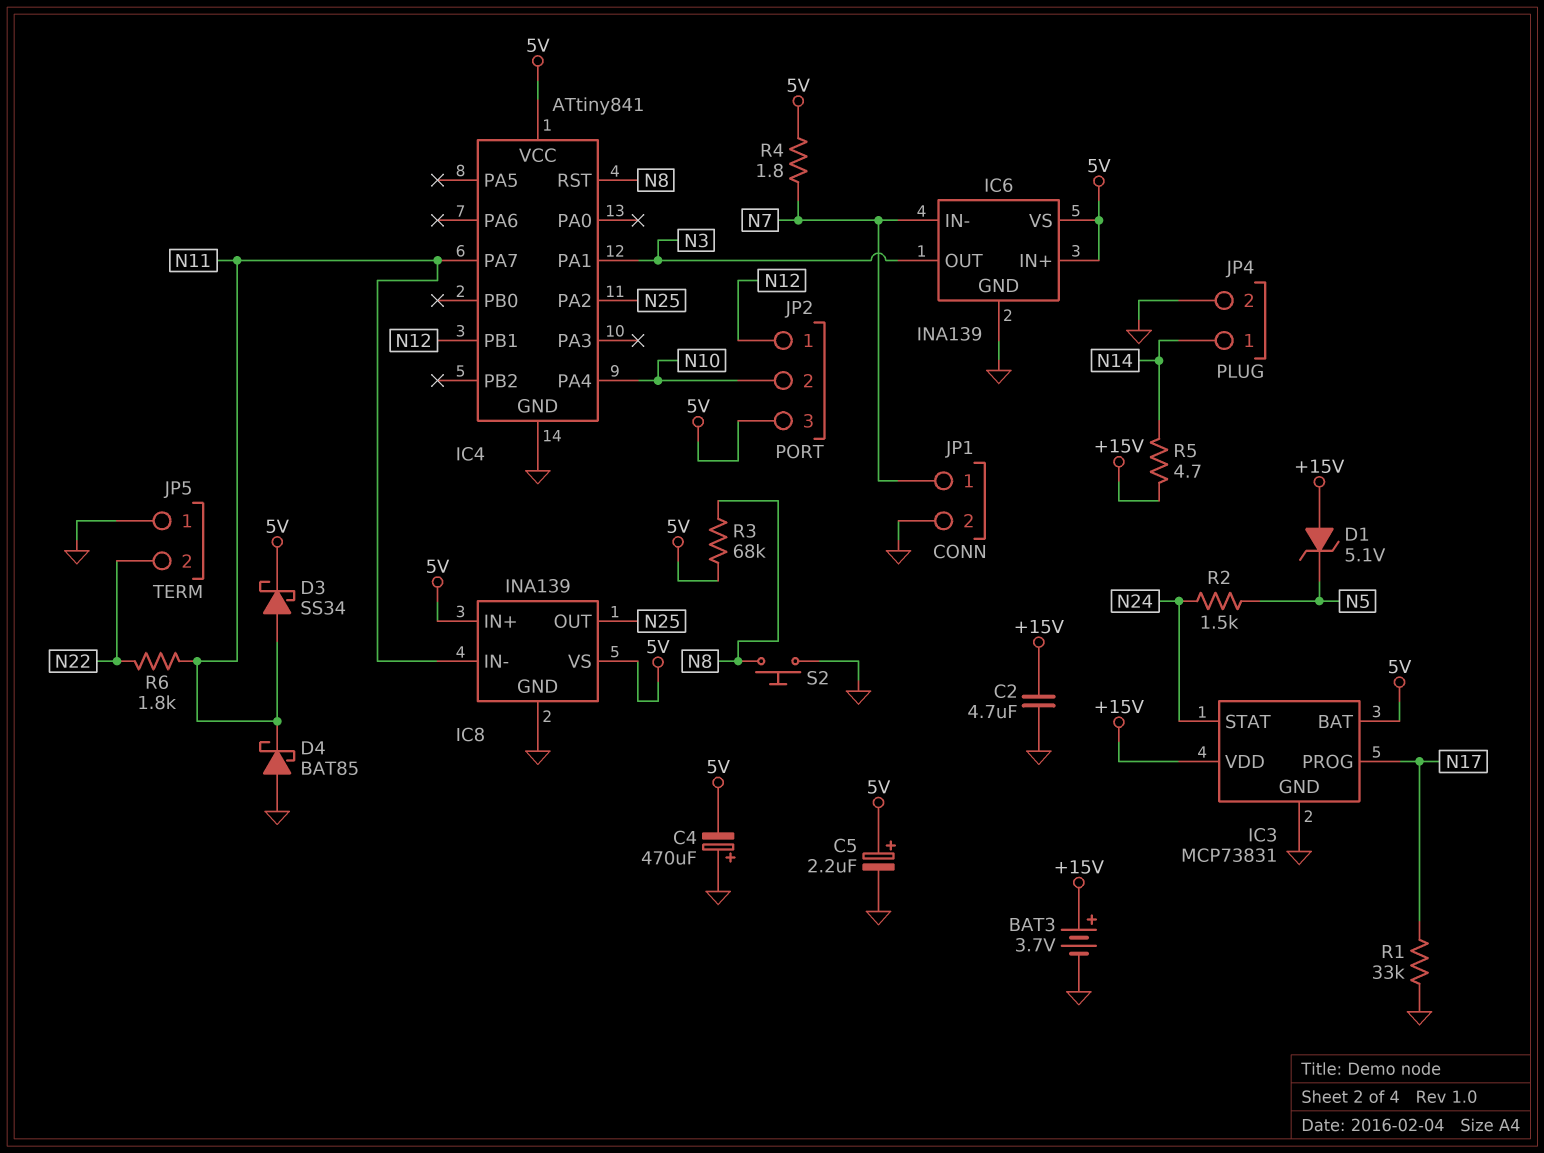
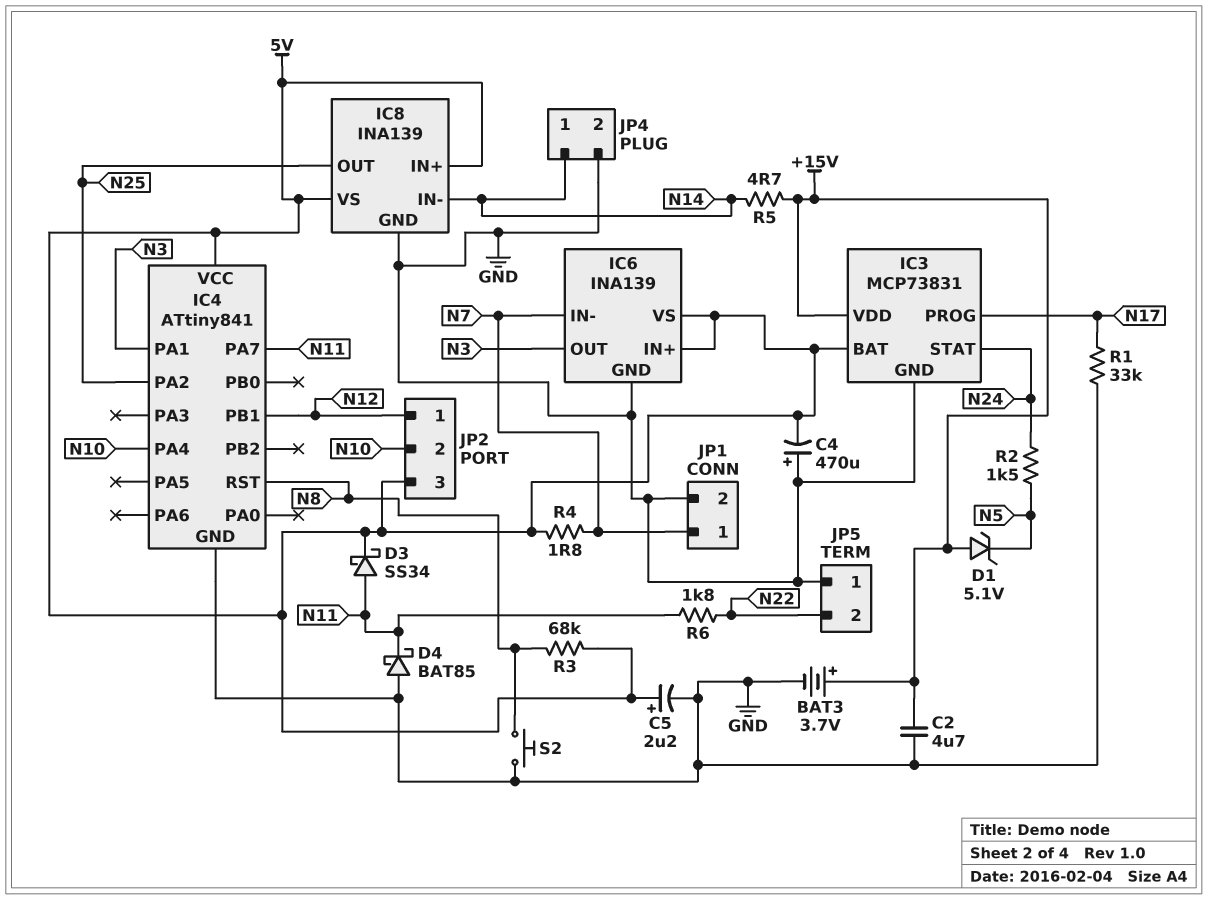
IC8 pin IN-: N11 -> N14

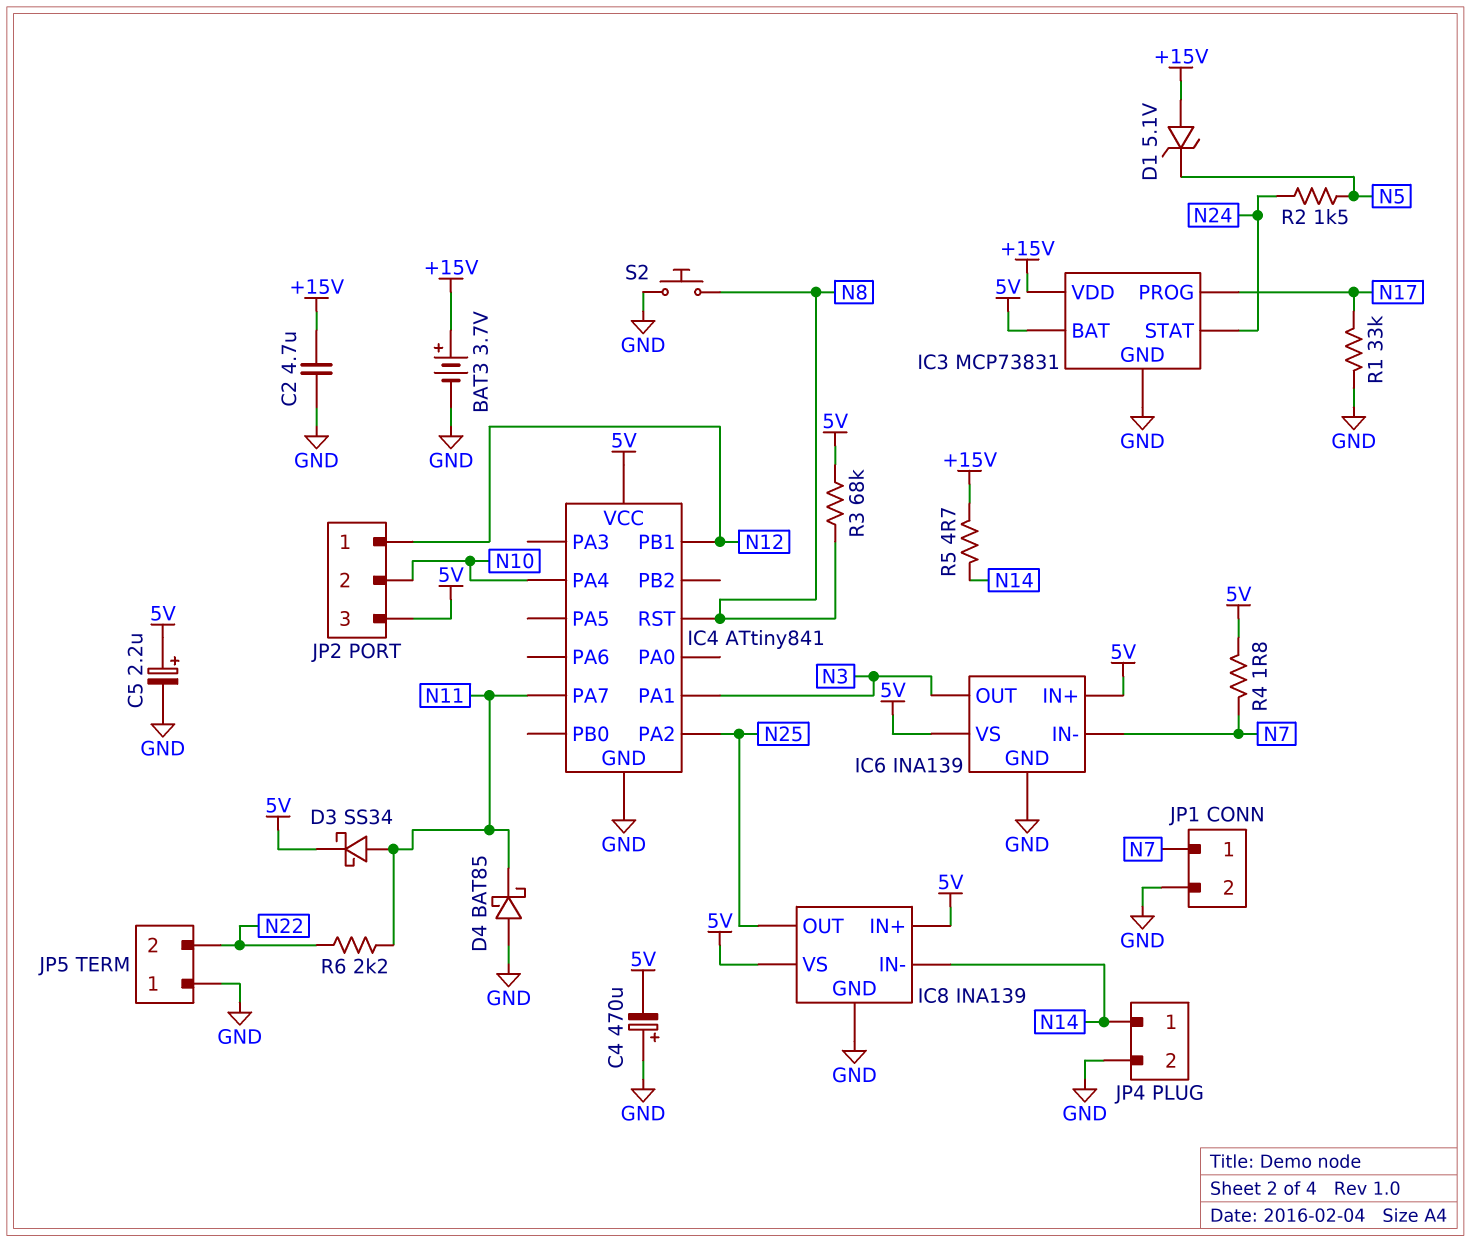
R6: 1.8k (N11, N22) -> 2.2k (N11, N22)

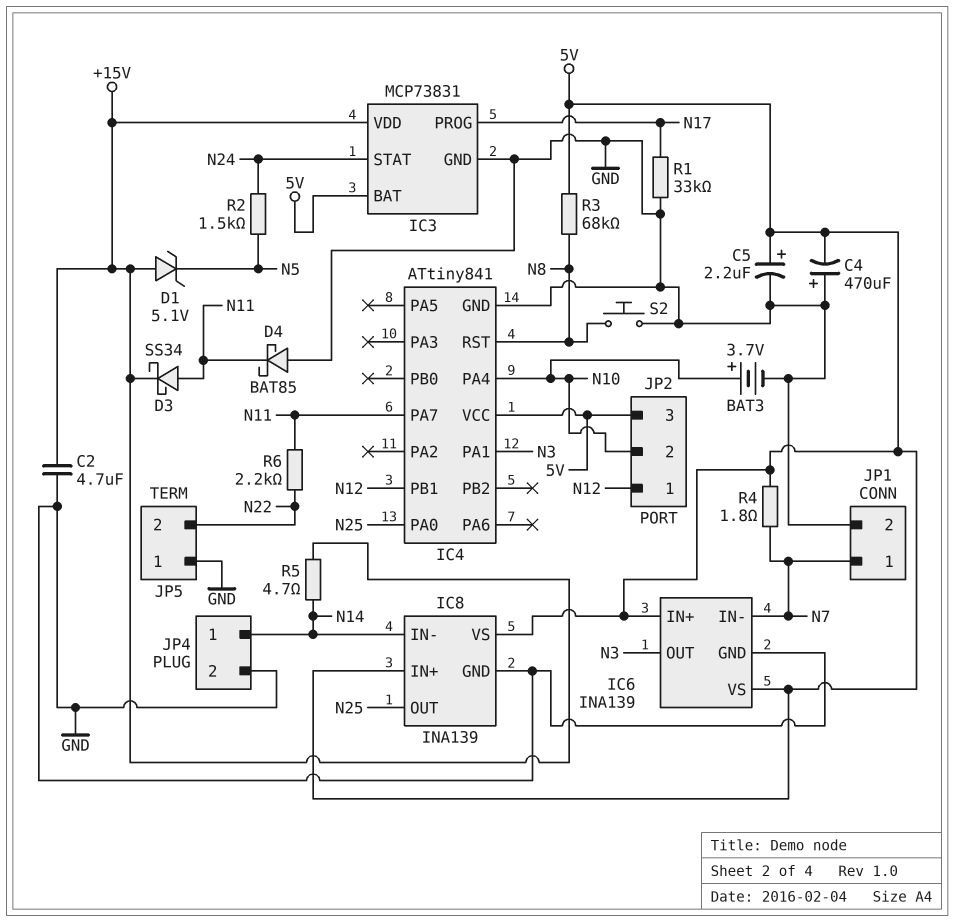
BAT3: 3.7V (plus +15V, minus GND) -> 3.7V (plus N10, minus GND)
D3: schottky SS34 (A N11, K 5V) -> schottky SS34 (A N11, K +15V)
IC4 pin PA0: none -> N25
IC4 pin PA2: N25 -> none

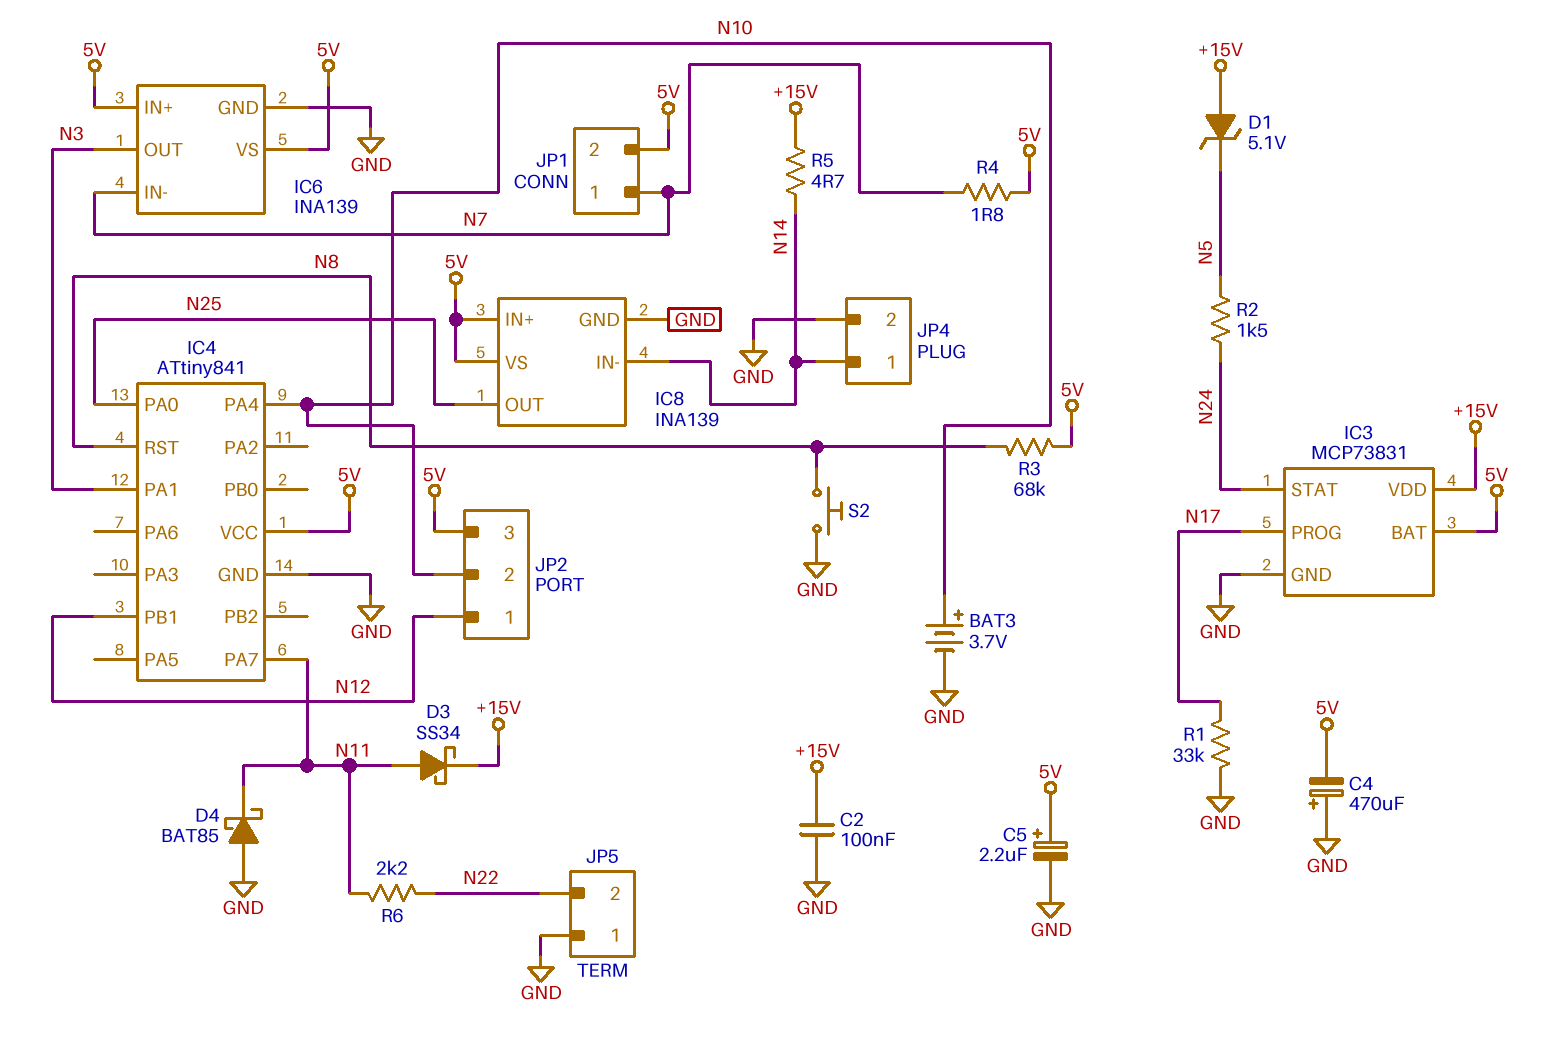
C2: 4.7uF (+15V, GND) -> 100nF (+15V, GND)
JP1 pin 2: GND -> 5V

